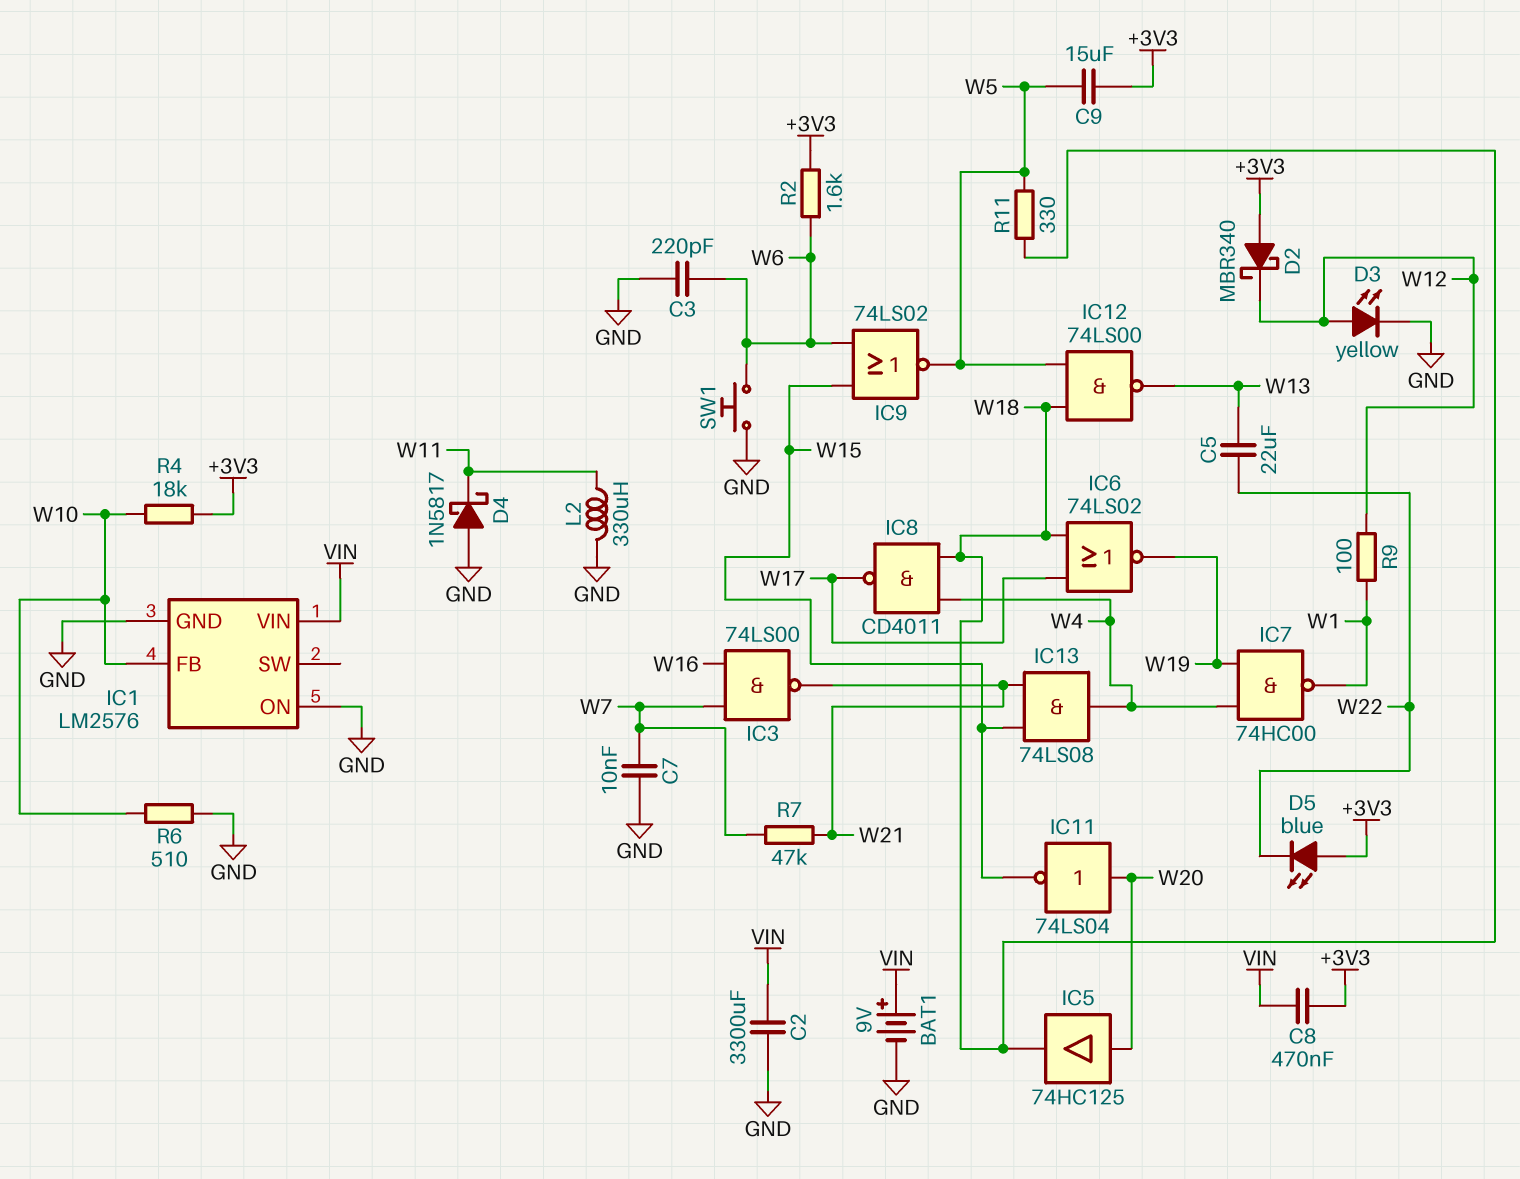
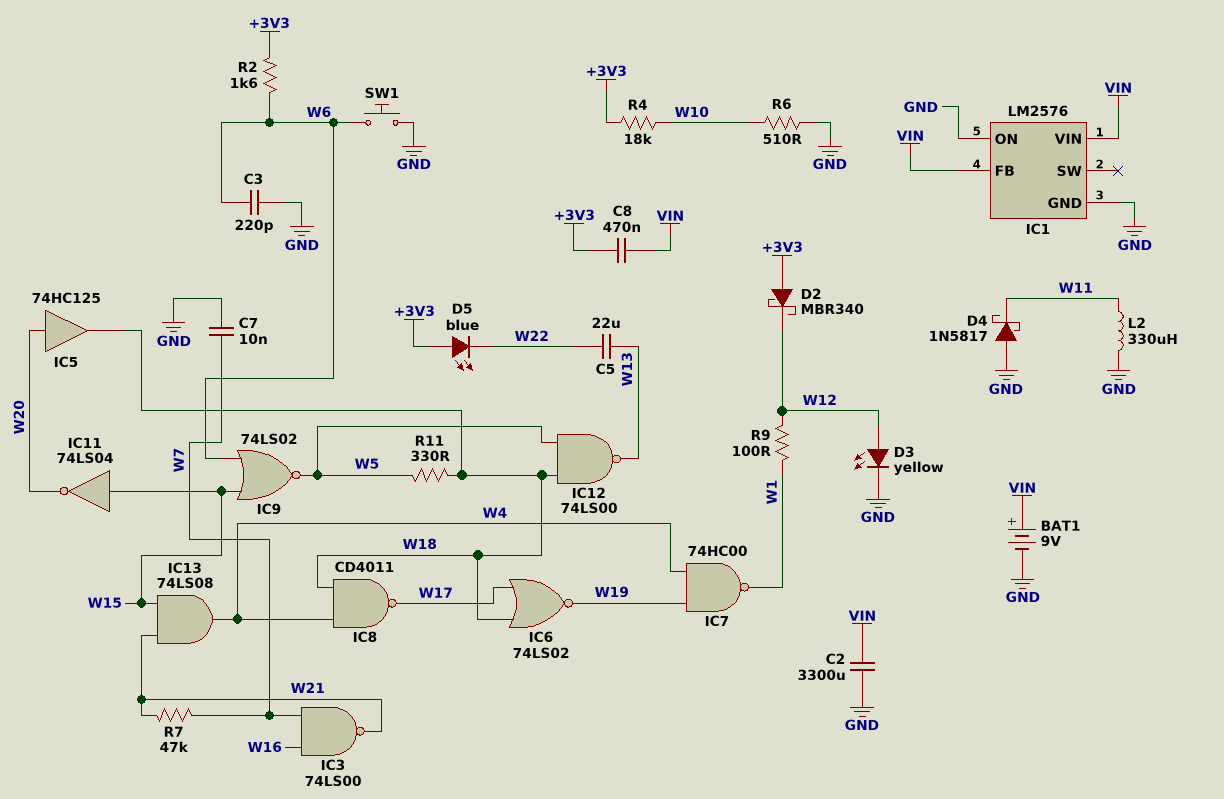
C9: 15uF (+3V3, W5) -> none
IC1 pin FB: W10 -> VIN
IC11: NOT 74LS04 (in W20, out W15) -> NOT 74LS04 (in W15, out W20)

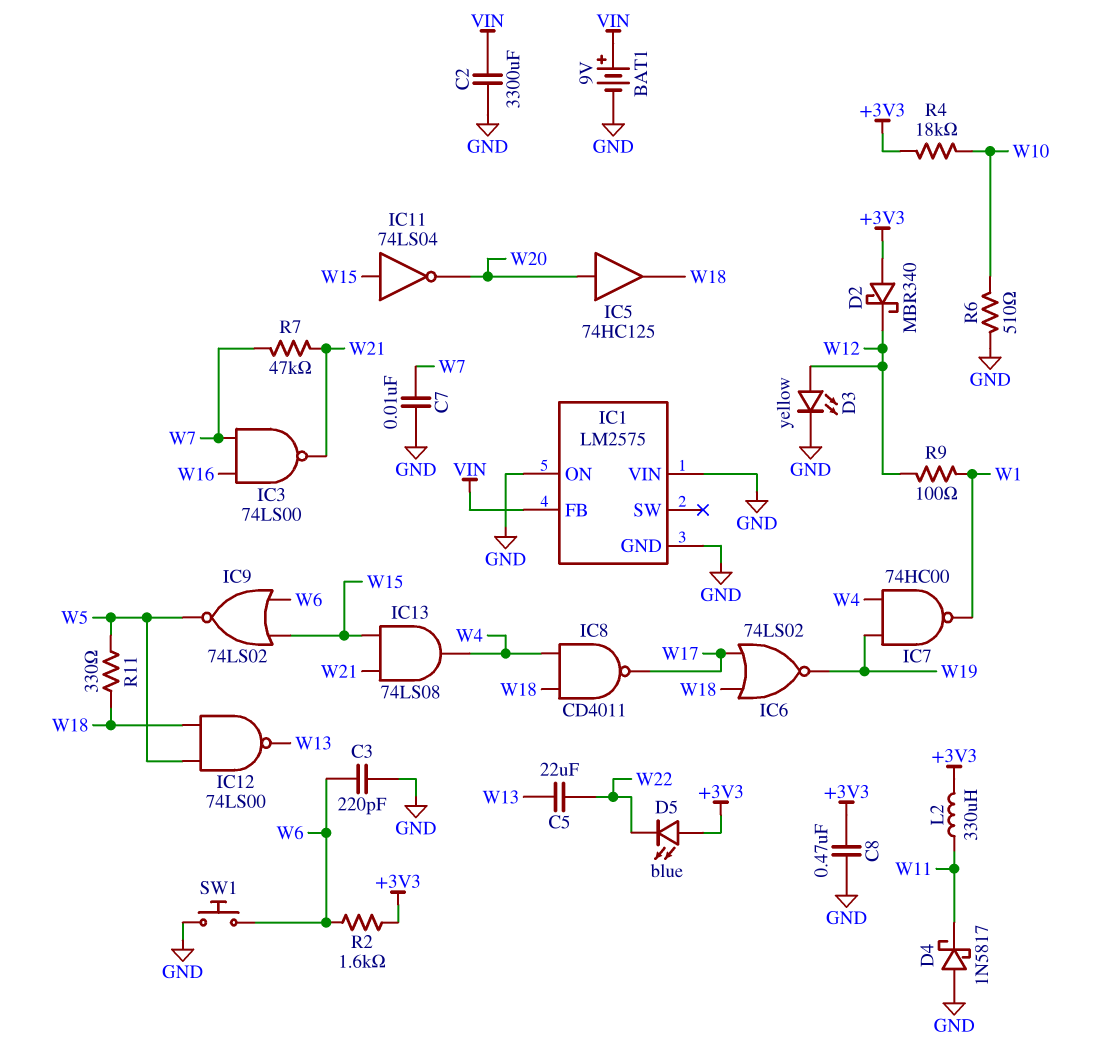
C8: 470nF (+3V3, VIN) -> 470nF (+3V3, GND)
IC1: LM2576 -> LM2575
IC1 pin VIN: VIN -> GND
L2: 330uH (GND, W11) -> 330uH (+3V3, W11)

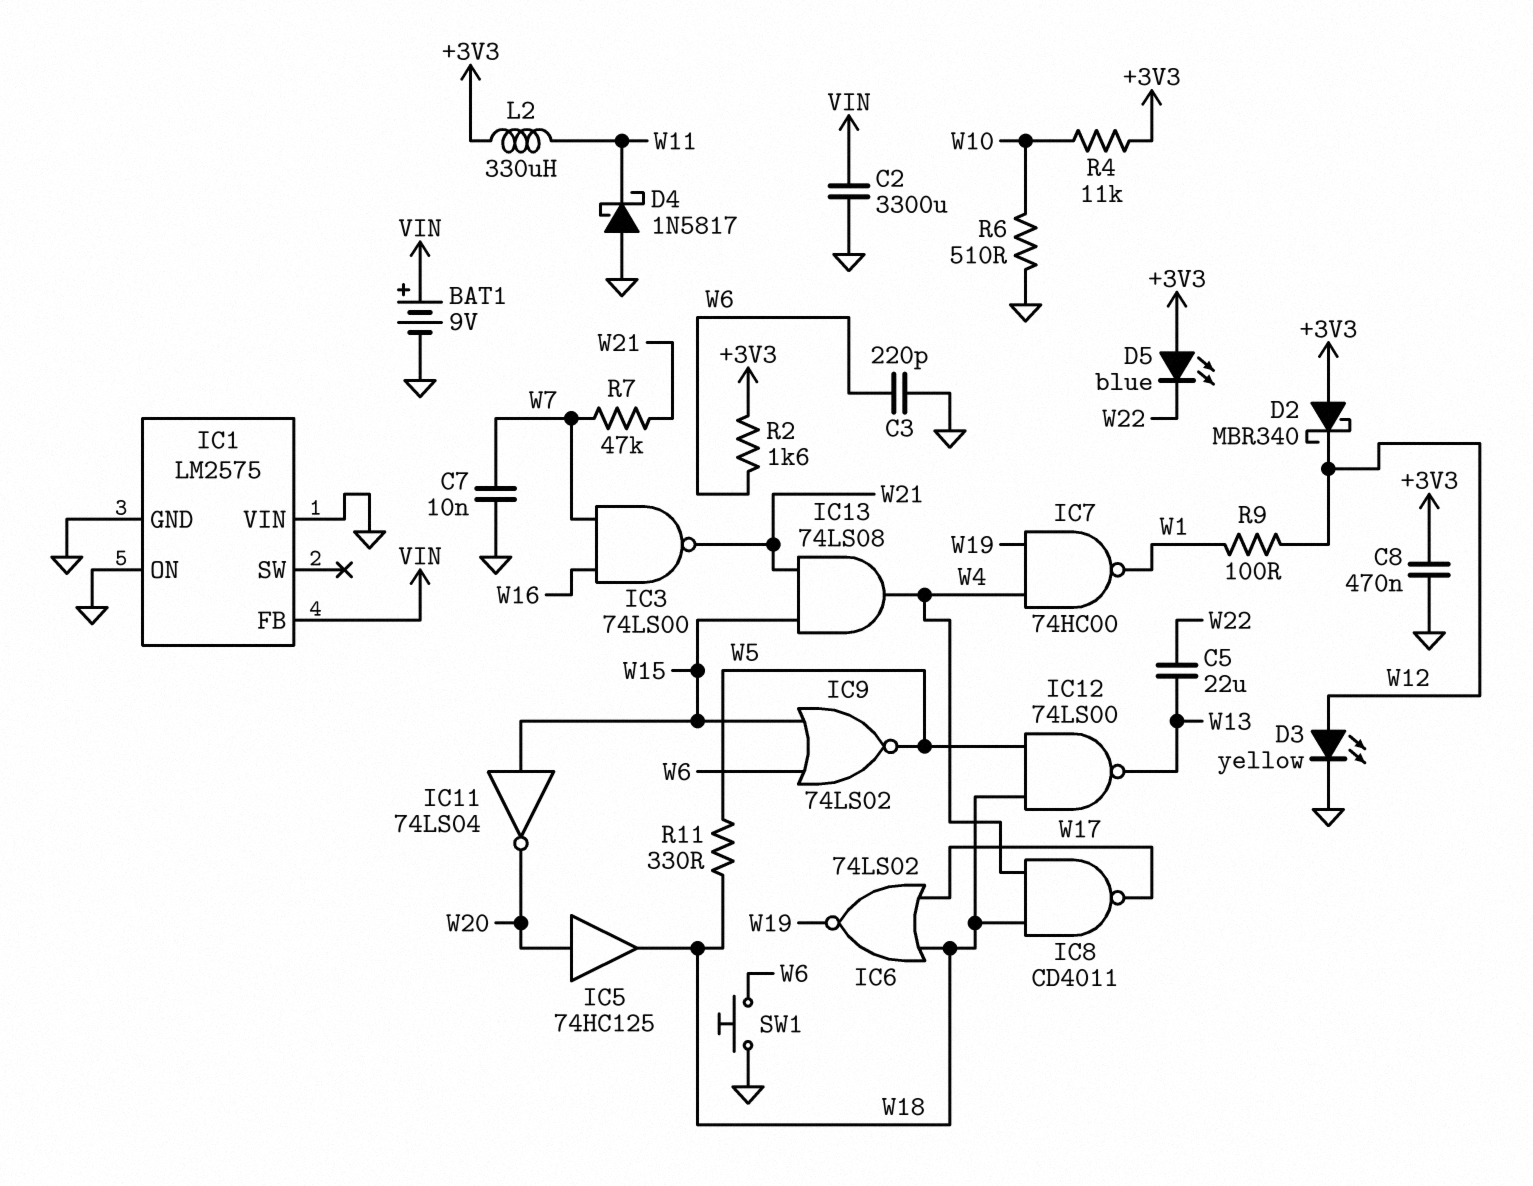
R4: 18k (+3V3, W10) -> 11k (+3V3, W10)

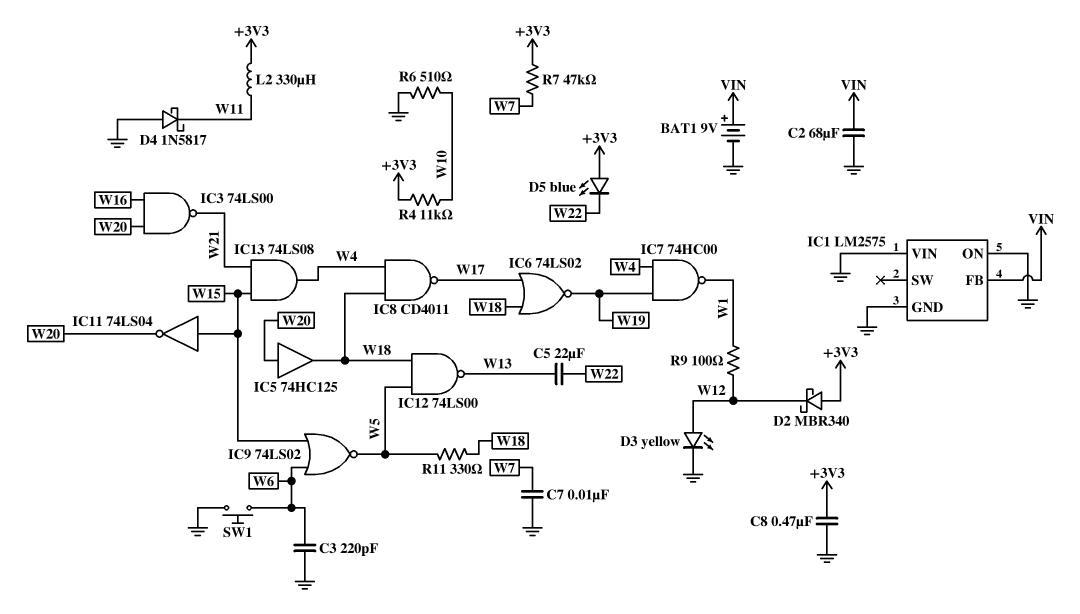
C2: 3300uF (GND, VIN) -> 68uF (GND, VIN)
IC3: NAND 74LS00 (in W7, in W16, out W21) -> NAND 74LS00 (in W16, in W20, out W21)
R2: 1.6k (+3V3, W6) -> none
R7: 47k (W7, W21) -> 47k (+3V3, W7)

